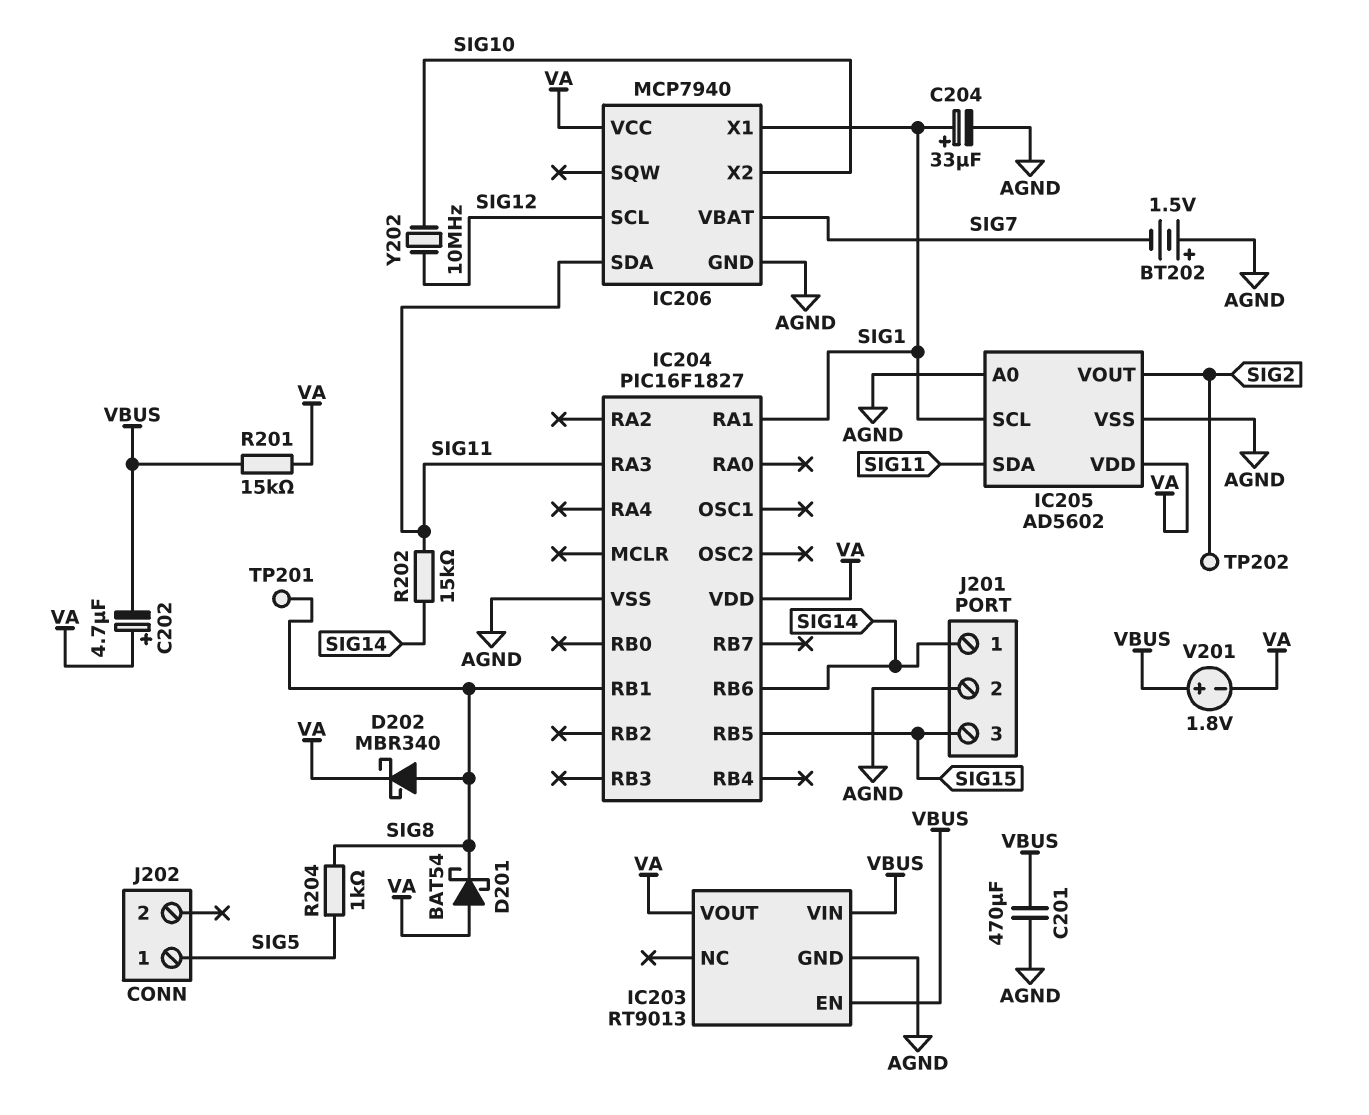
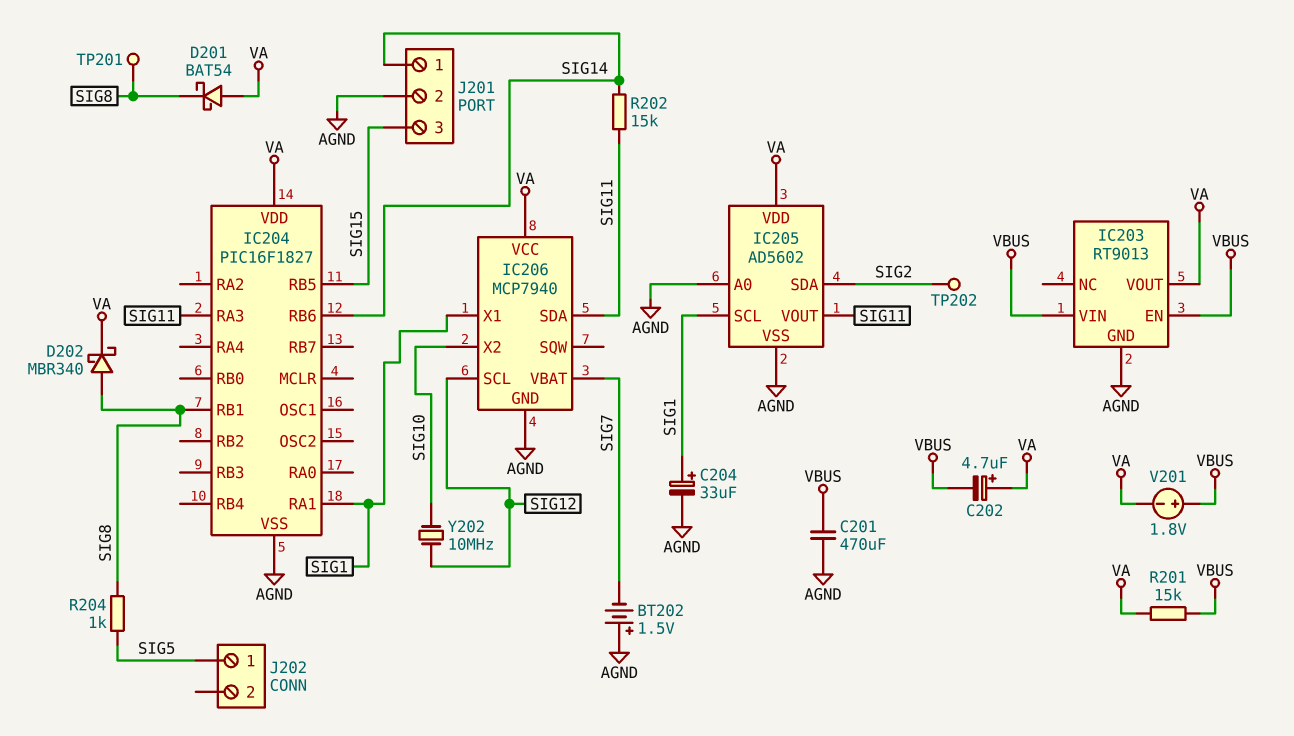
IC205 pin SDA: SIG11 -> SIG2
IC205 pin VOUT: SIG2 -> SIG11

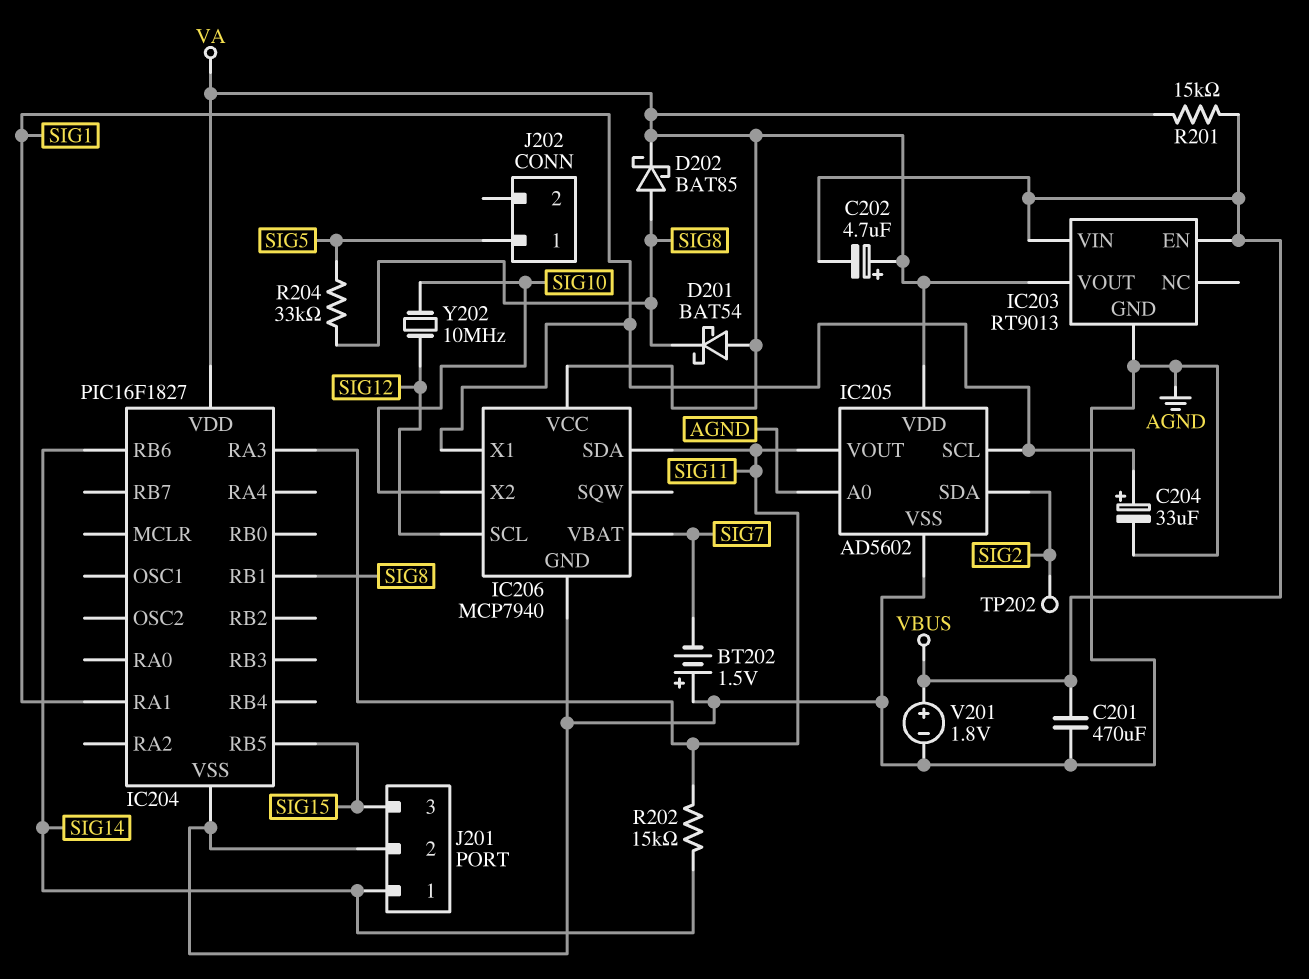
D202: schottky MBR340 (A SIG8, K VA) -> schottky BAT85 (A SIG8, K VA)
R204: 1k (SIG5, SIG8) -> 33k (SIG5, SIG8)
TP201: test point (SIG8) -> none
V201: 1.8V (plus VBUS, minus VA) -> 1.8V (plus VBUS, minus AGND)

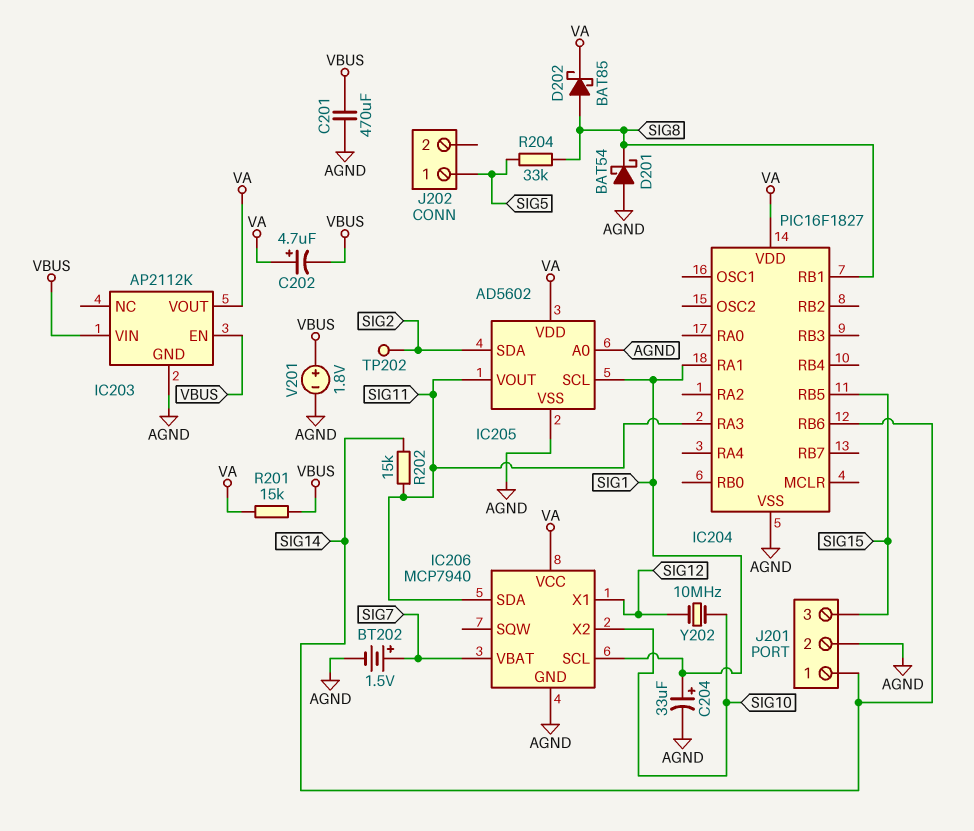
BT202: 1.5V (plus AGND, minus SIG7) -> 1.5V (plus SIG7, minus AGND)
D201: schottky BAT54 (A VA, K SIG8) -> schottky BAT54 (A AGND, K SIG8)
IC203: RT9013 -> AP2112K
IC206 pin SCL: SIG12 -> SIG1
IC206 pin X1: SIG1 -> SIG12

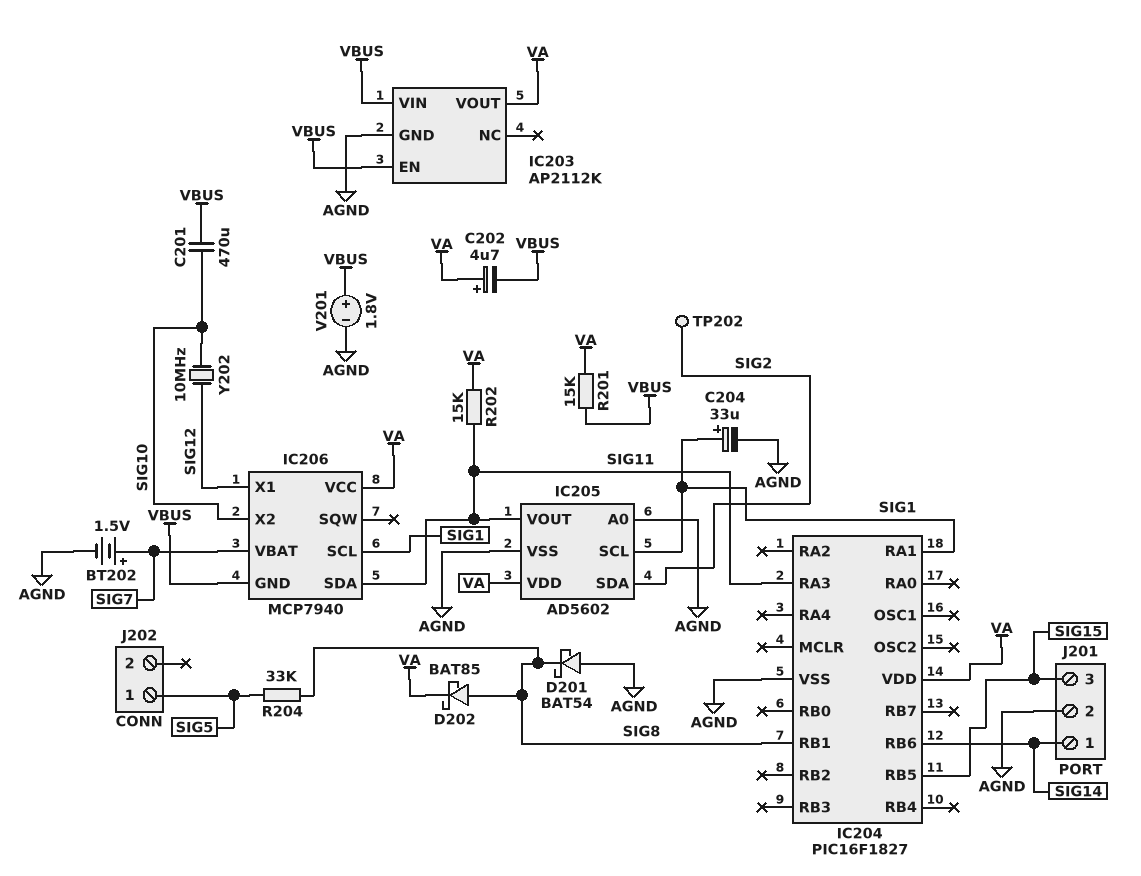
C201: 470uF (AGND, VBUS) -> 470uF (SIG10, VBUS)
IC206 pin GND: AGND -> VBUS
R202: 15k (SIG11, SIG14) -> 15k (SIG11, VA)

